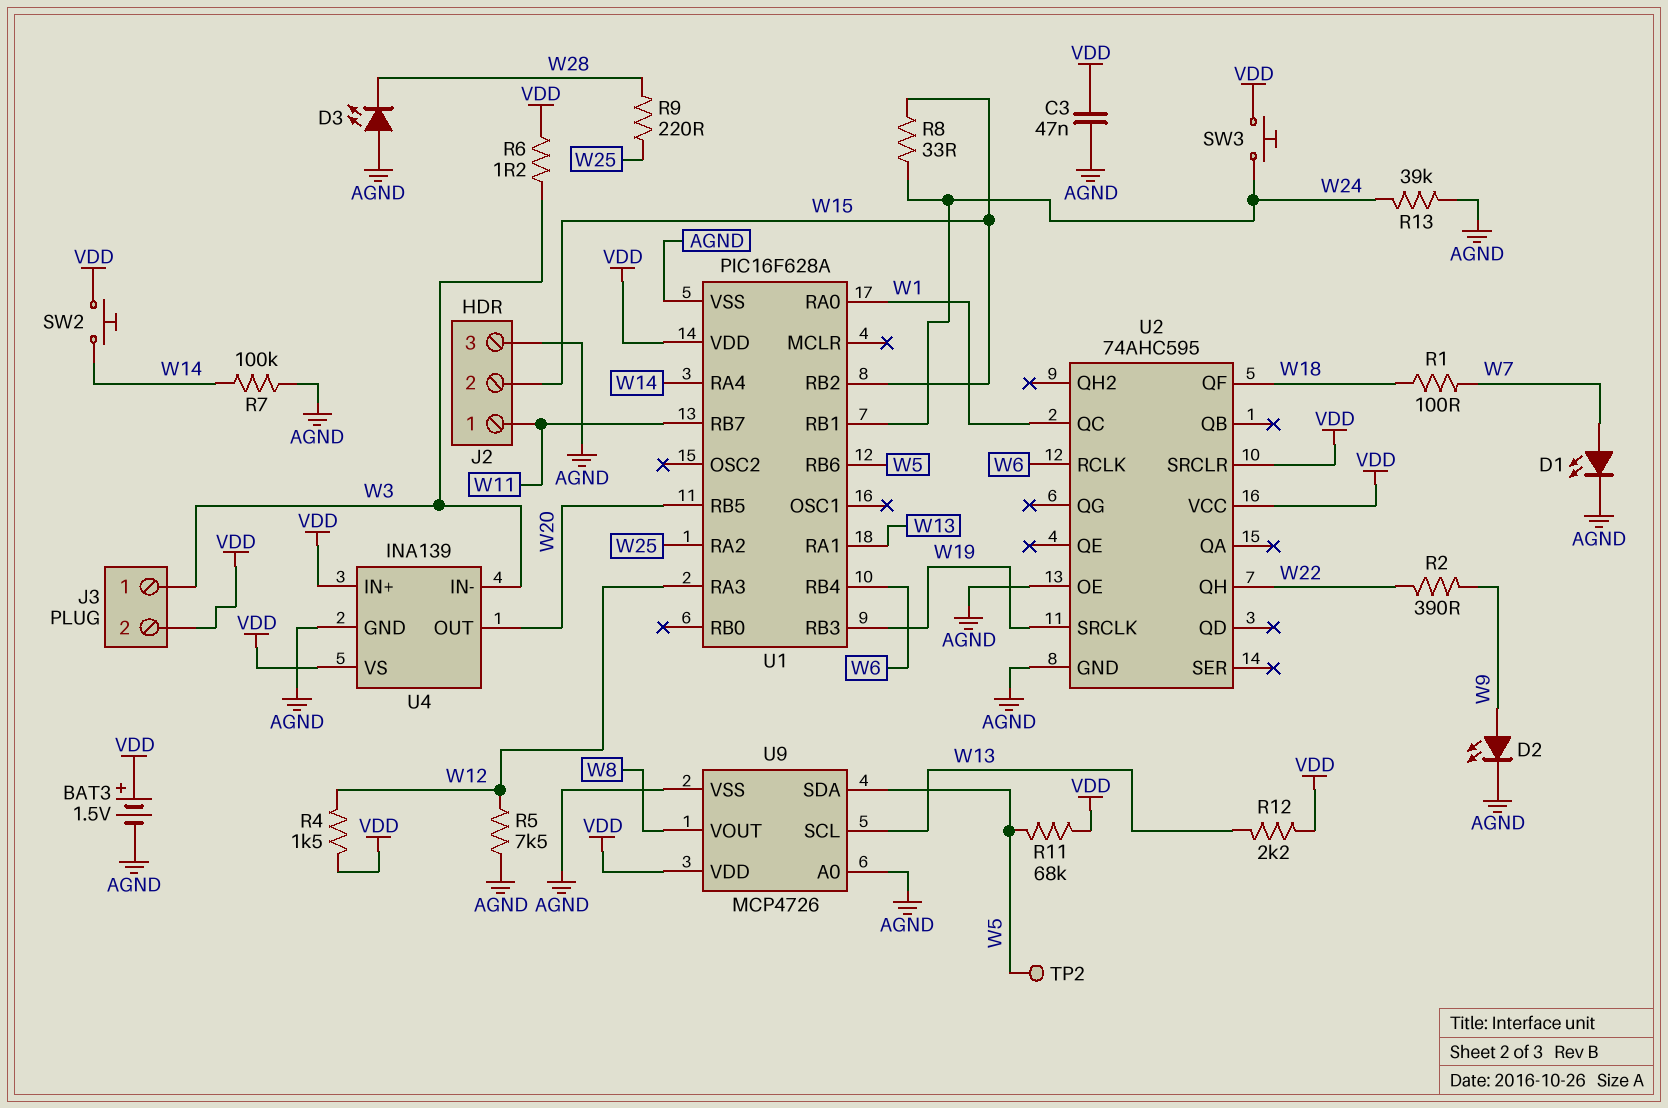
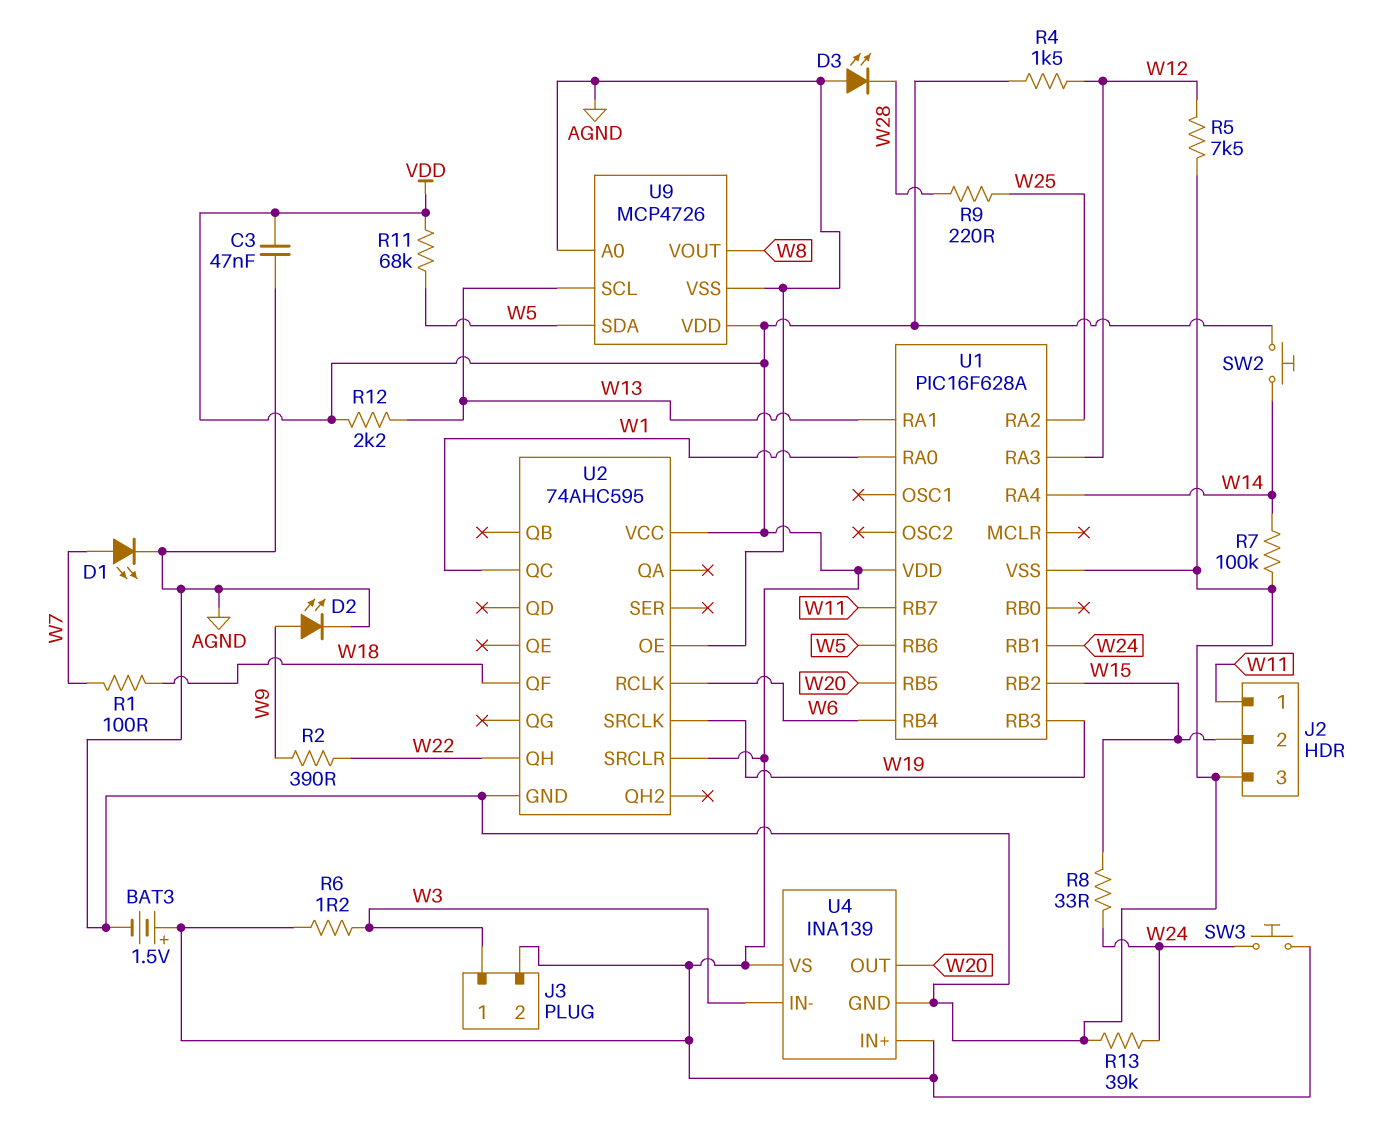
TP2: test point (W5) -> none

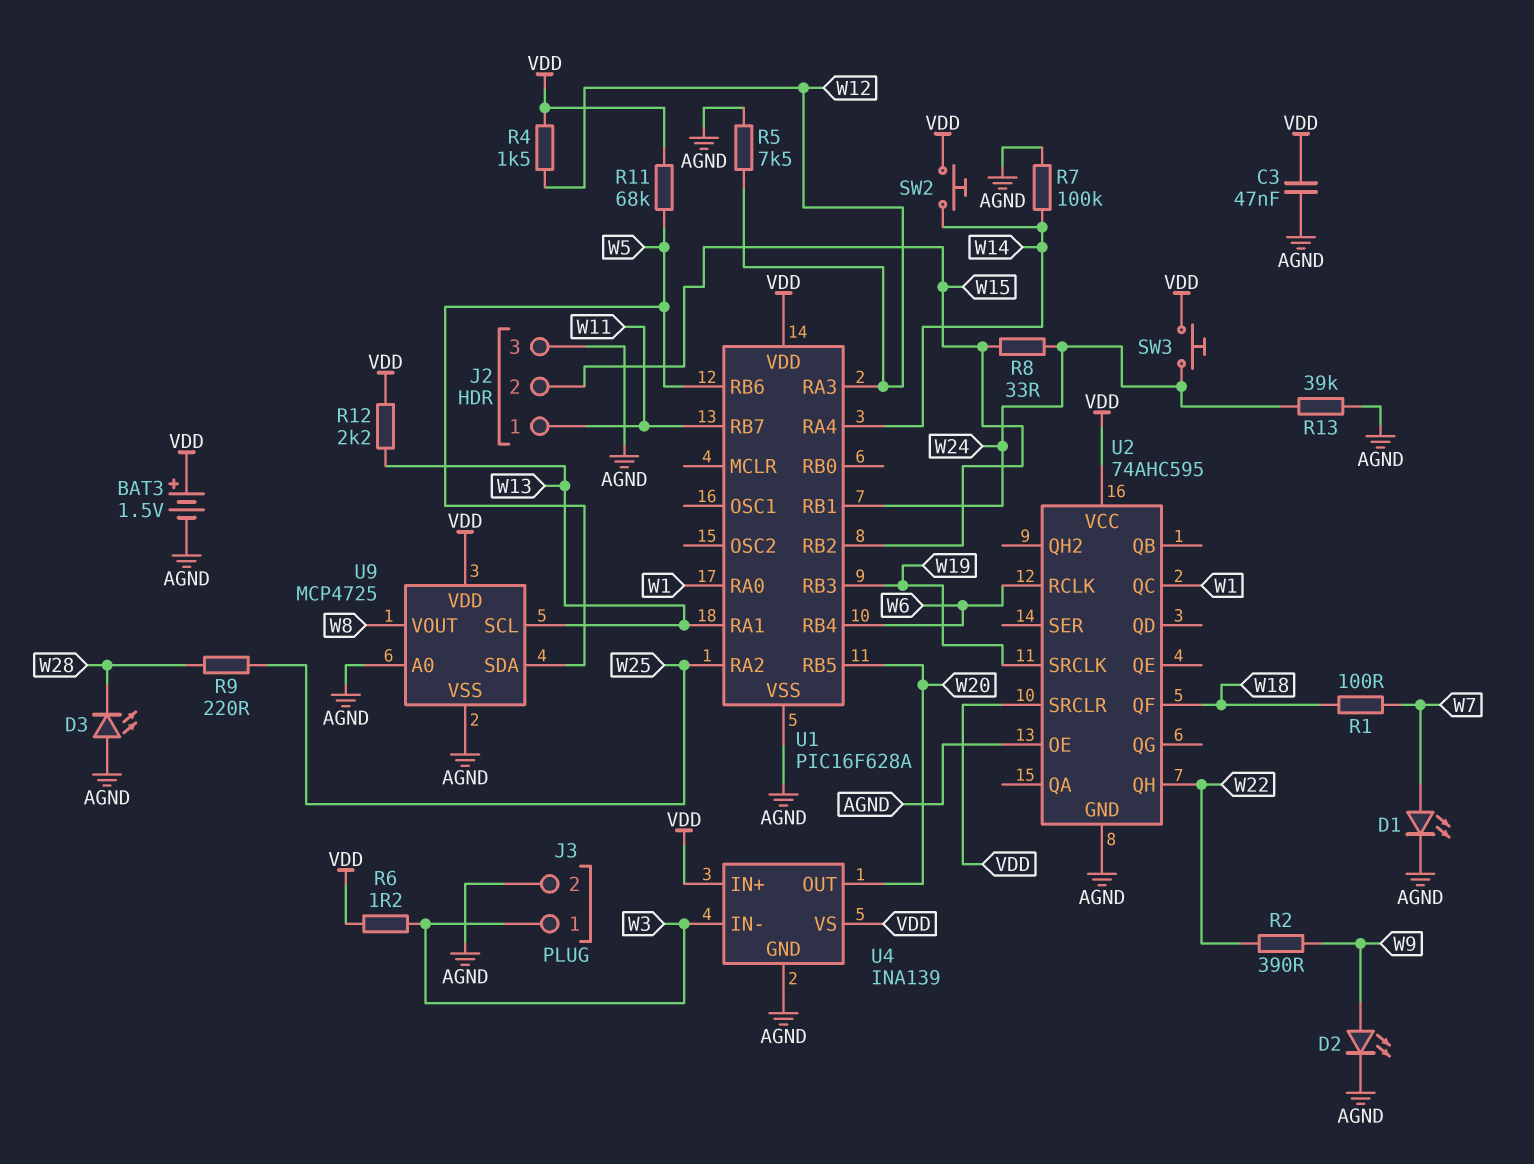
J3 pin 2: VDD -> AGND
U9: MCP4726 -> MCP4725

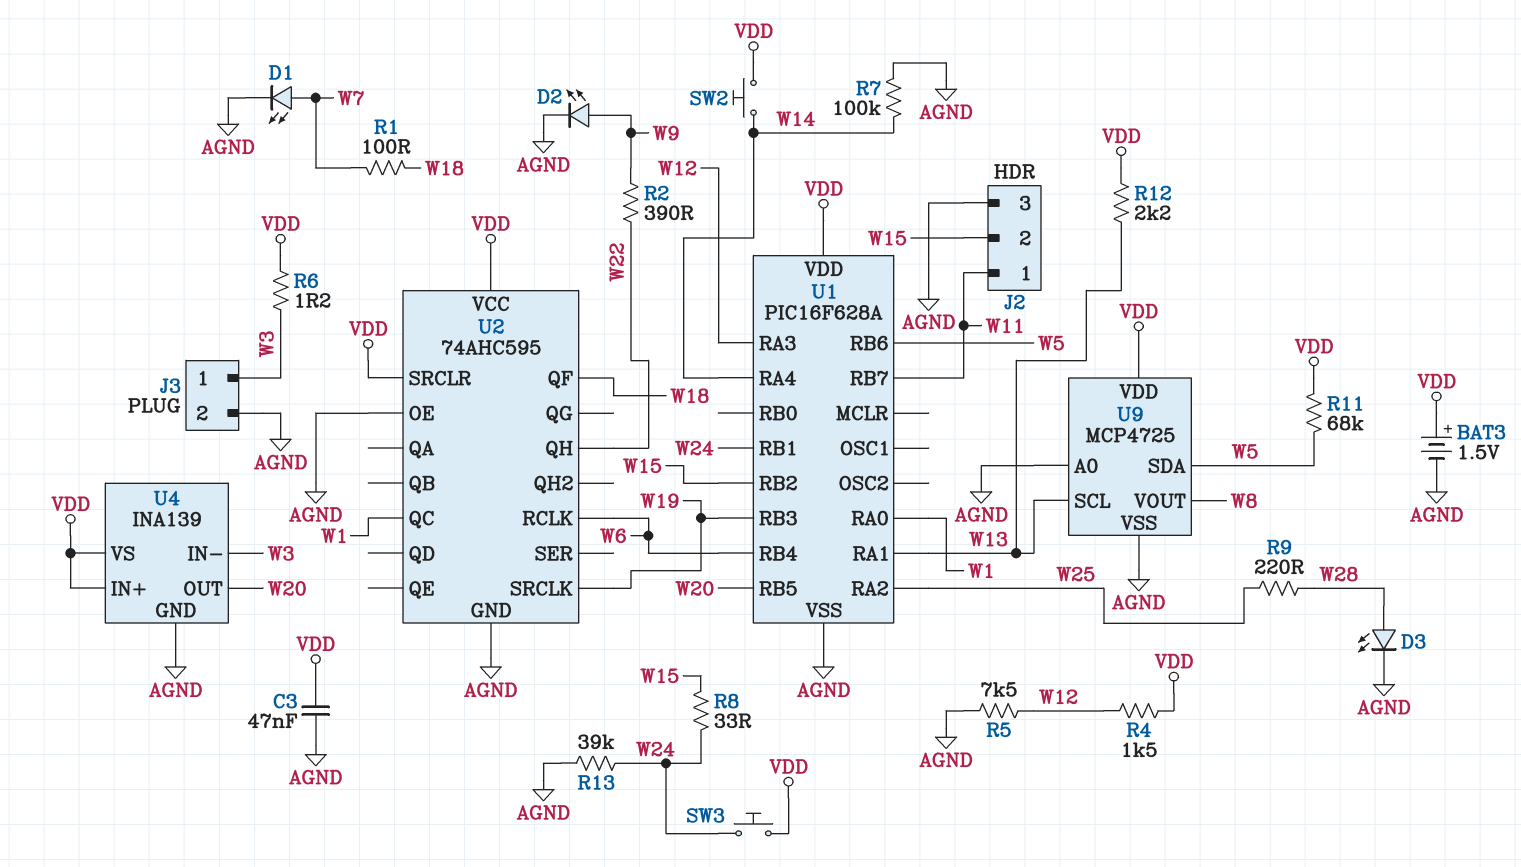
D3: LED (A AGND, K W28) -> LED (A W28, K AGND)

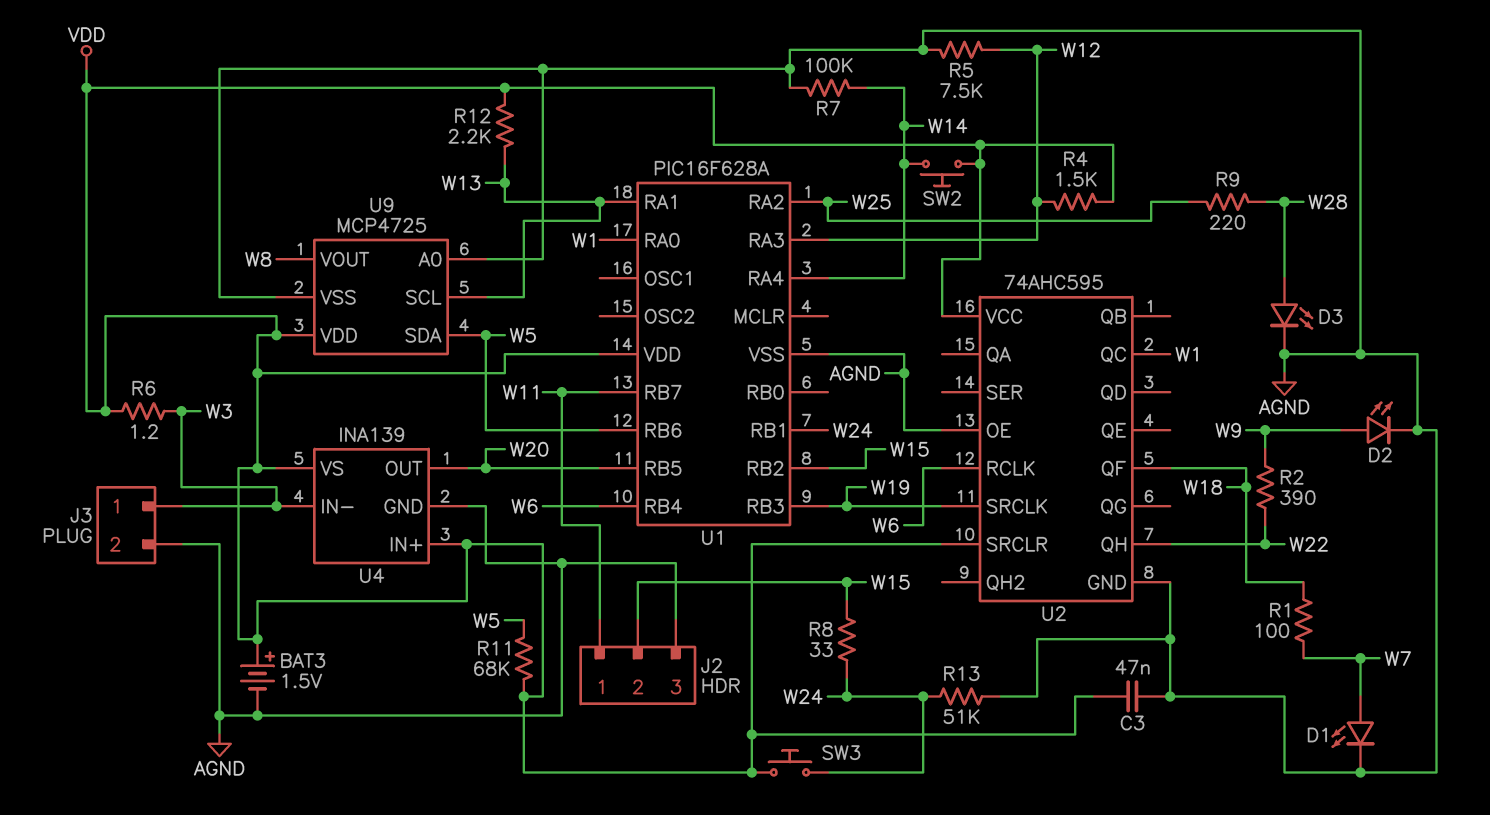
R13: 39k (AGND, W24) -> 51k (AGND, W24)

